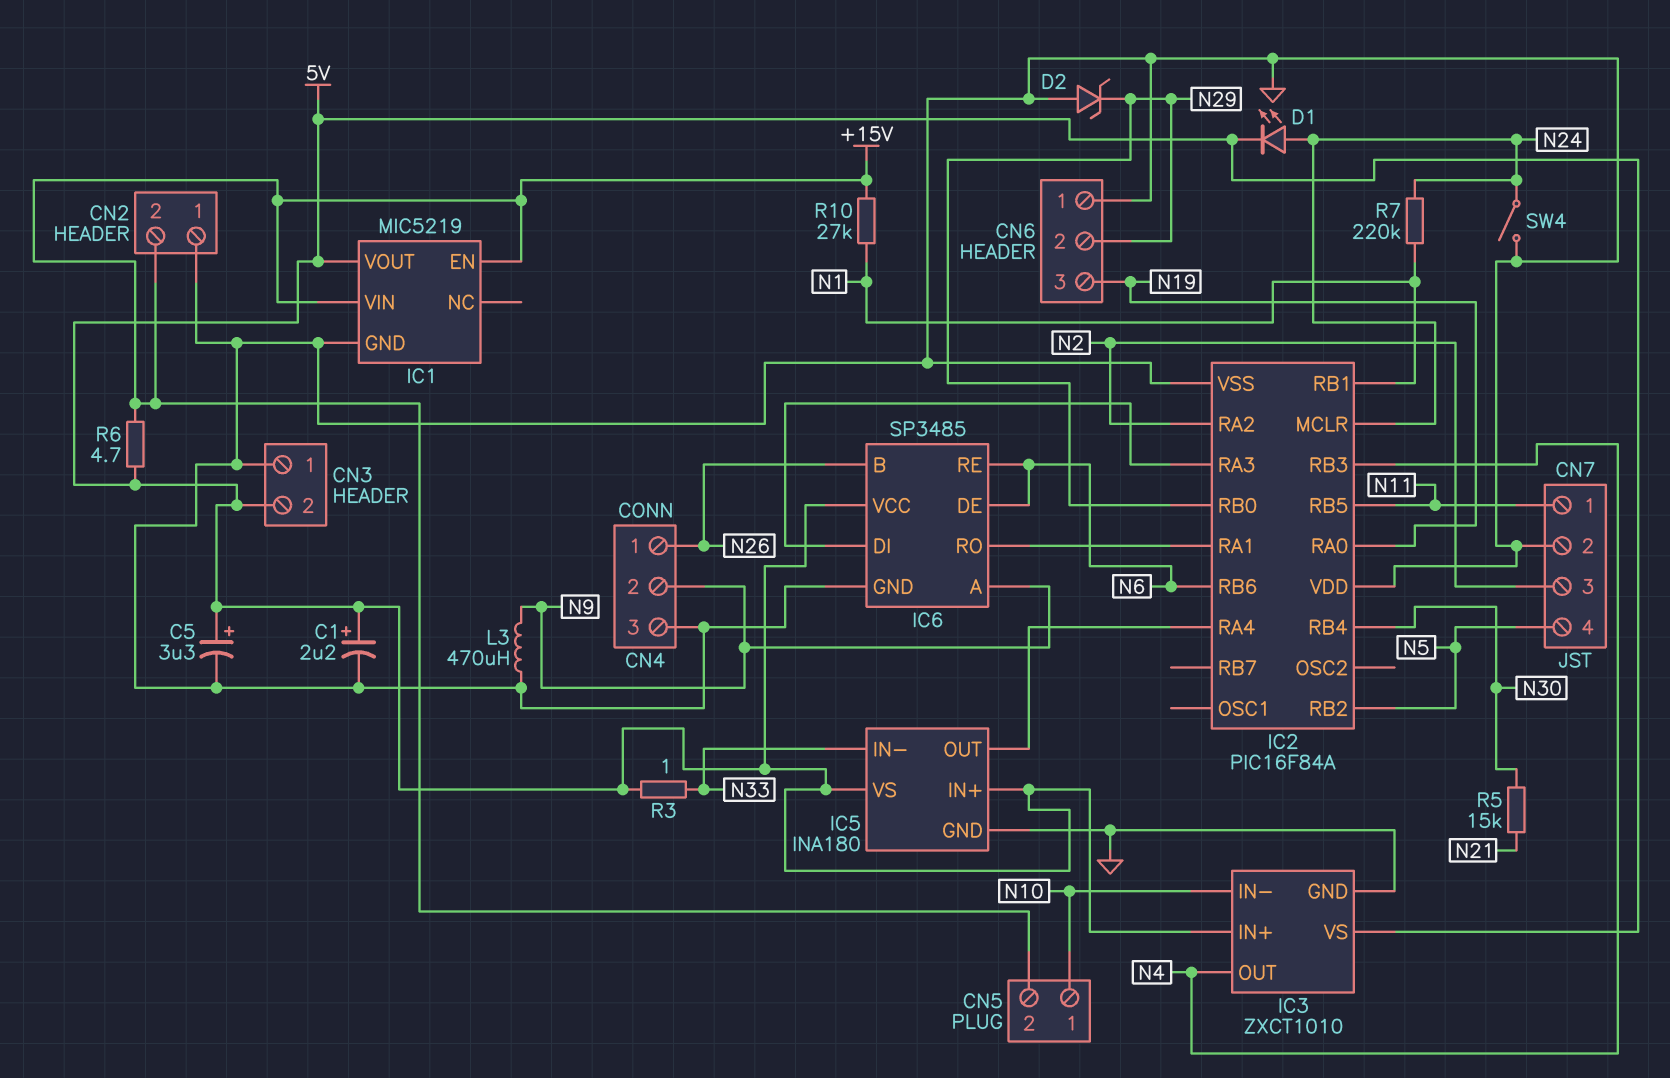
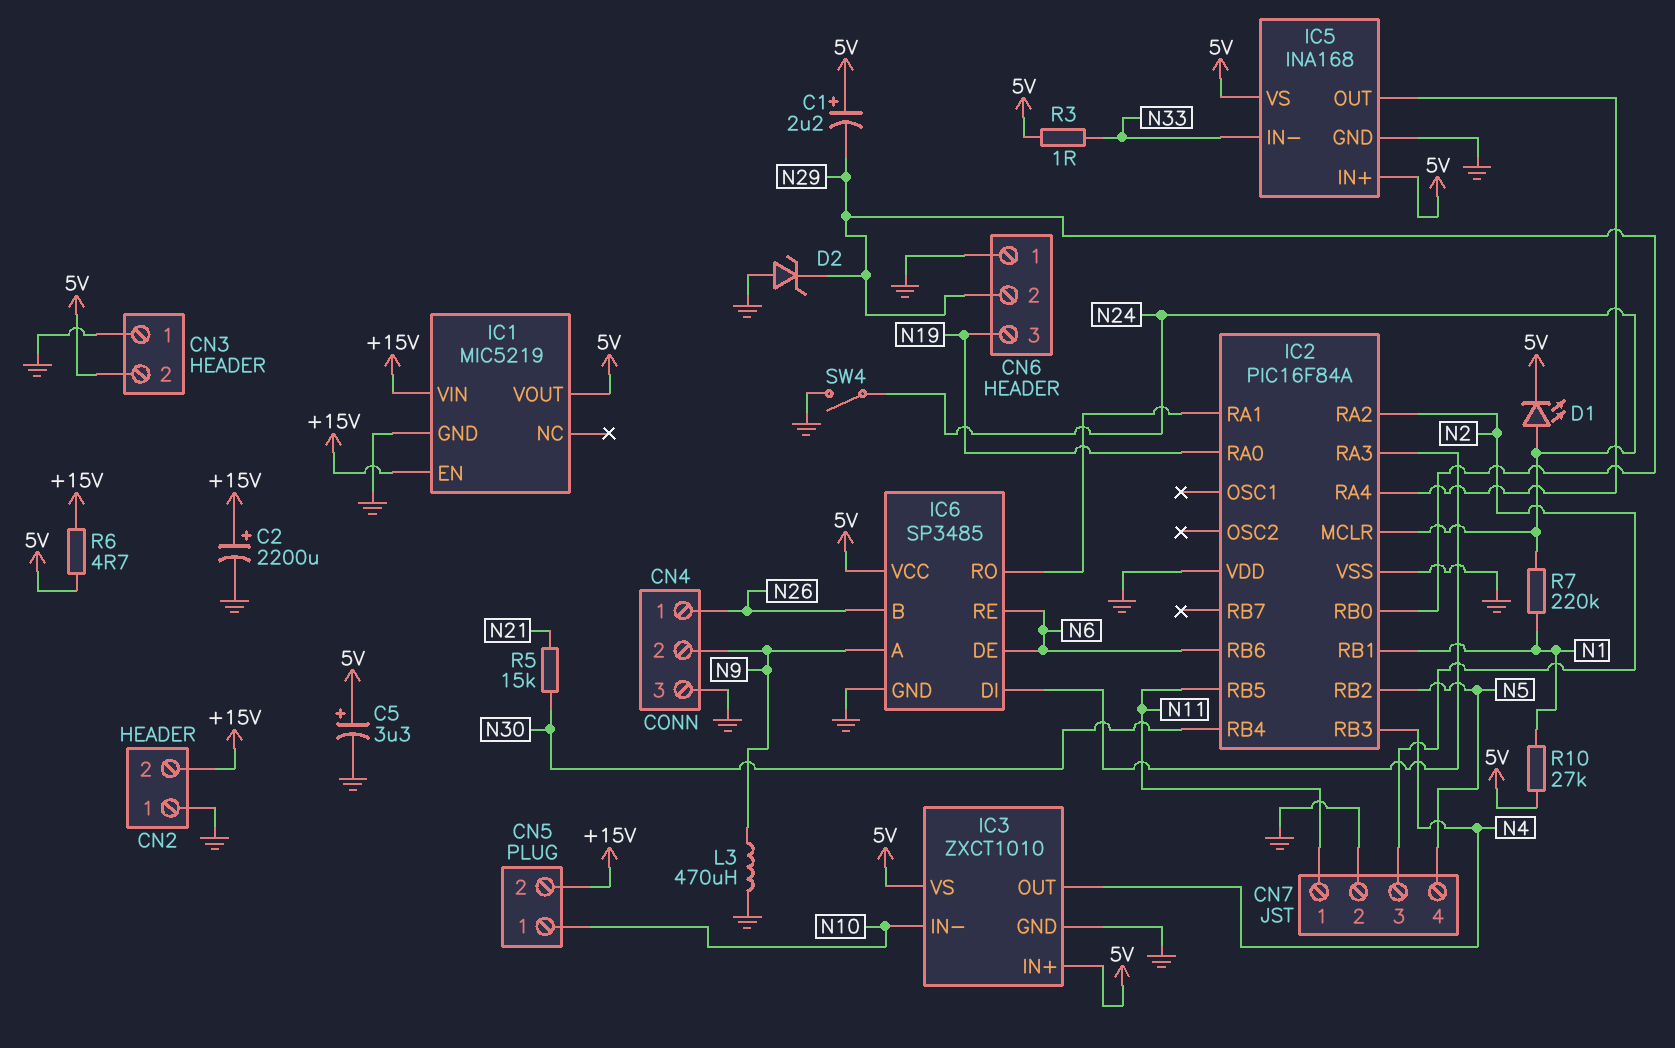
C1: 2.2uF (plus 5V, minus GND) -> 2.2uF (plus 5V, minus N29)
C2: none -> 2200uF (plus +15V, minus GND)
IC5: INA180 -> INA168
R10: 27k (+15V, N1) -> 27k (5V, N1)

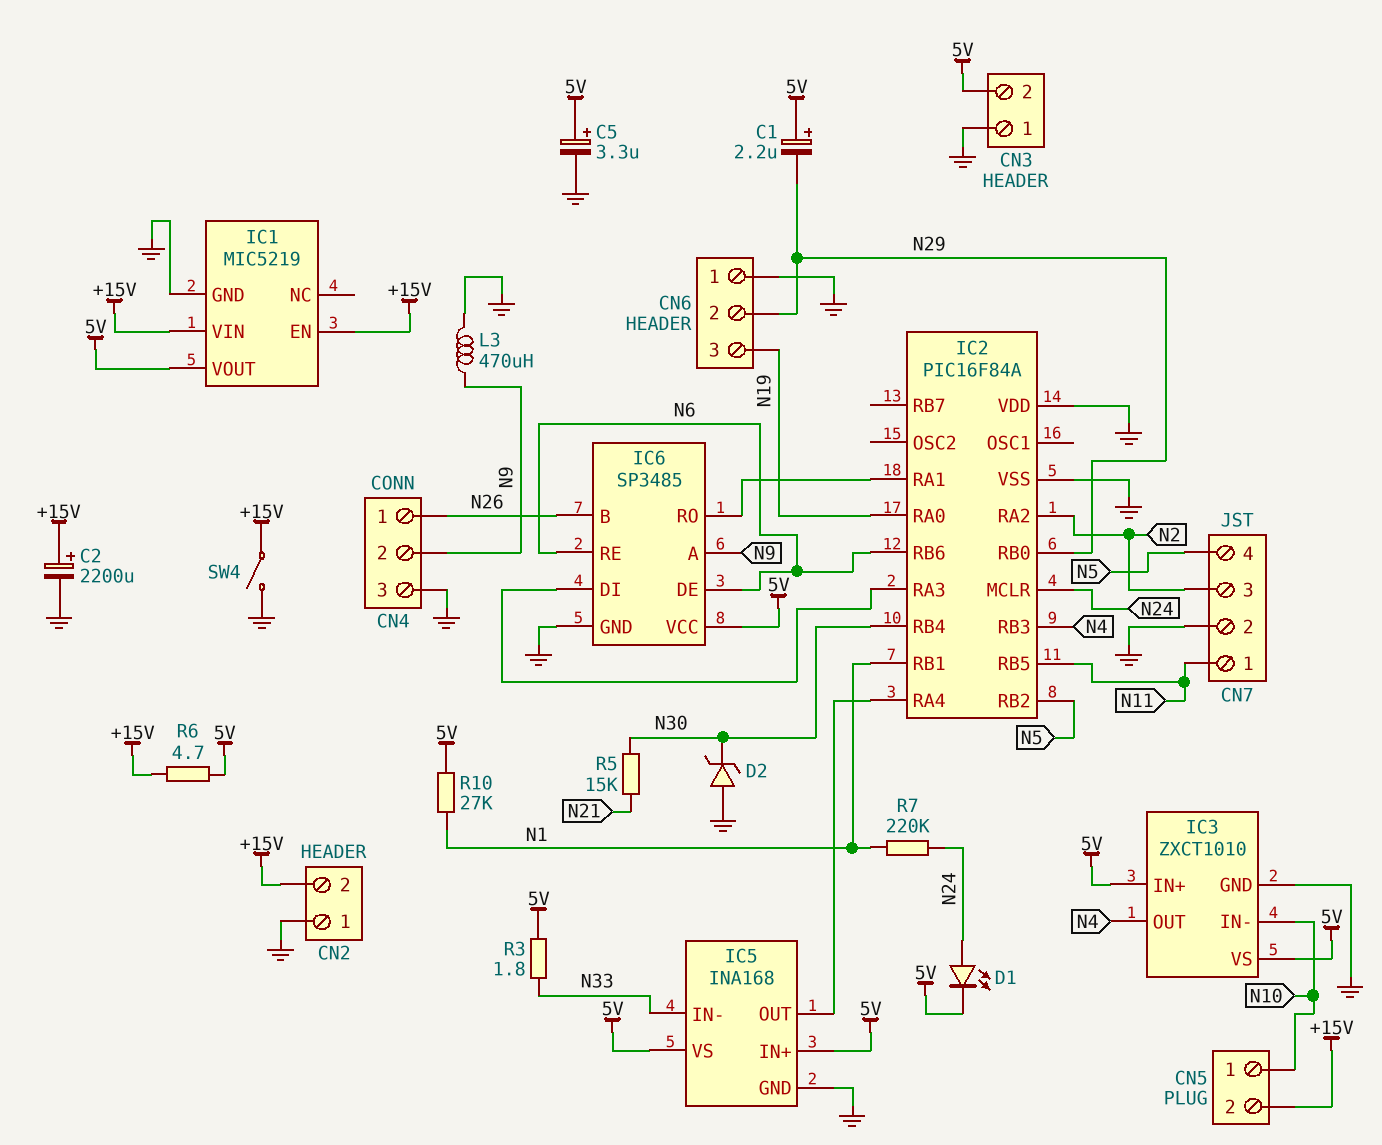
D2: zener (A GND, K N29) -> zener (A GND, K N30)
R3: 1 (5V, N33) -> 1.8 (5V, N33)
SW4: switch (GND, N24) -> switch (+15V, GND)

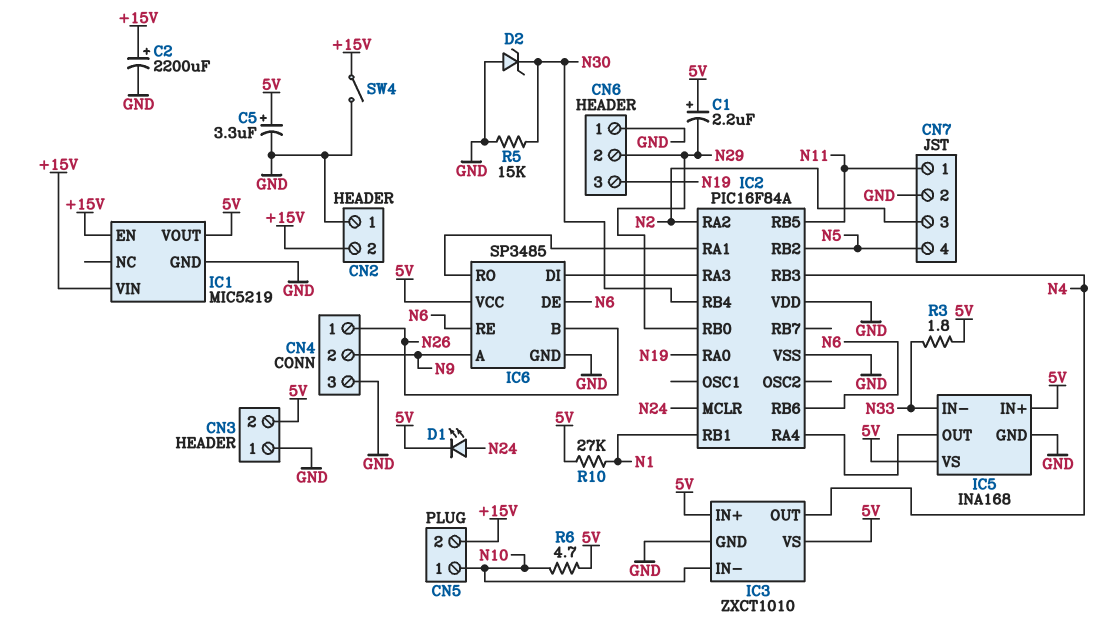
L3: 470uH (GND, N9) -> none
R5: 15k (N21, N30) -> 15k (GND, N30)
R6: 4.7 (+15V, 5V) -> 4.7 (5V, N10)
R7: 220k (N1, N24) -> none

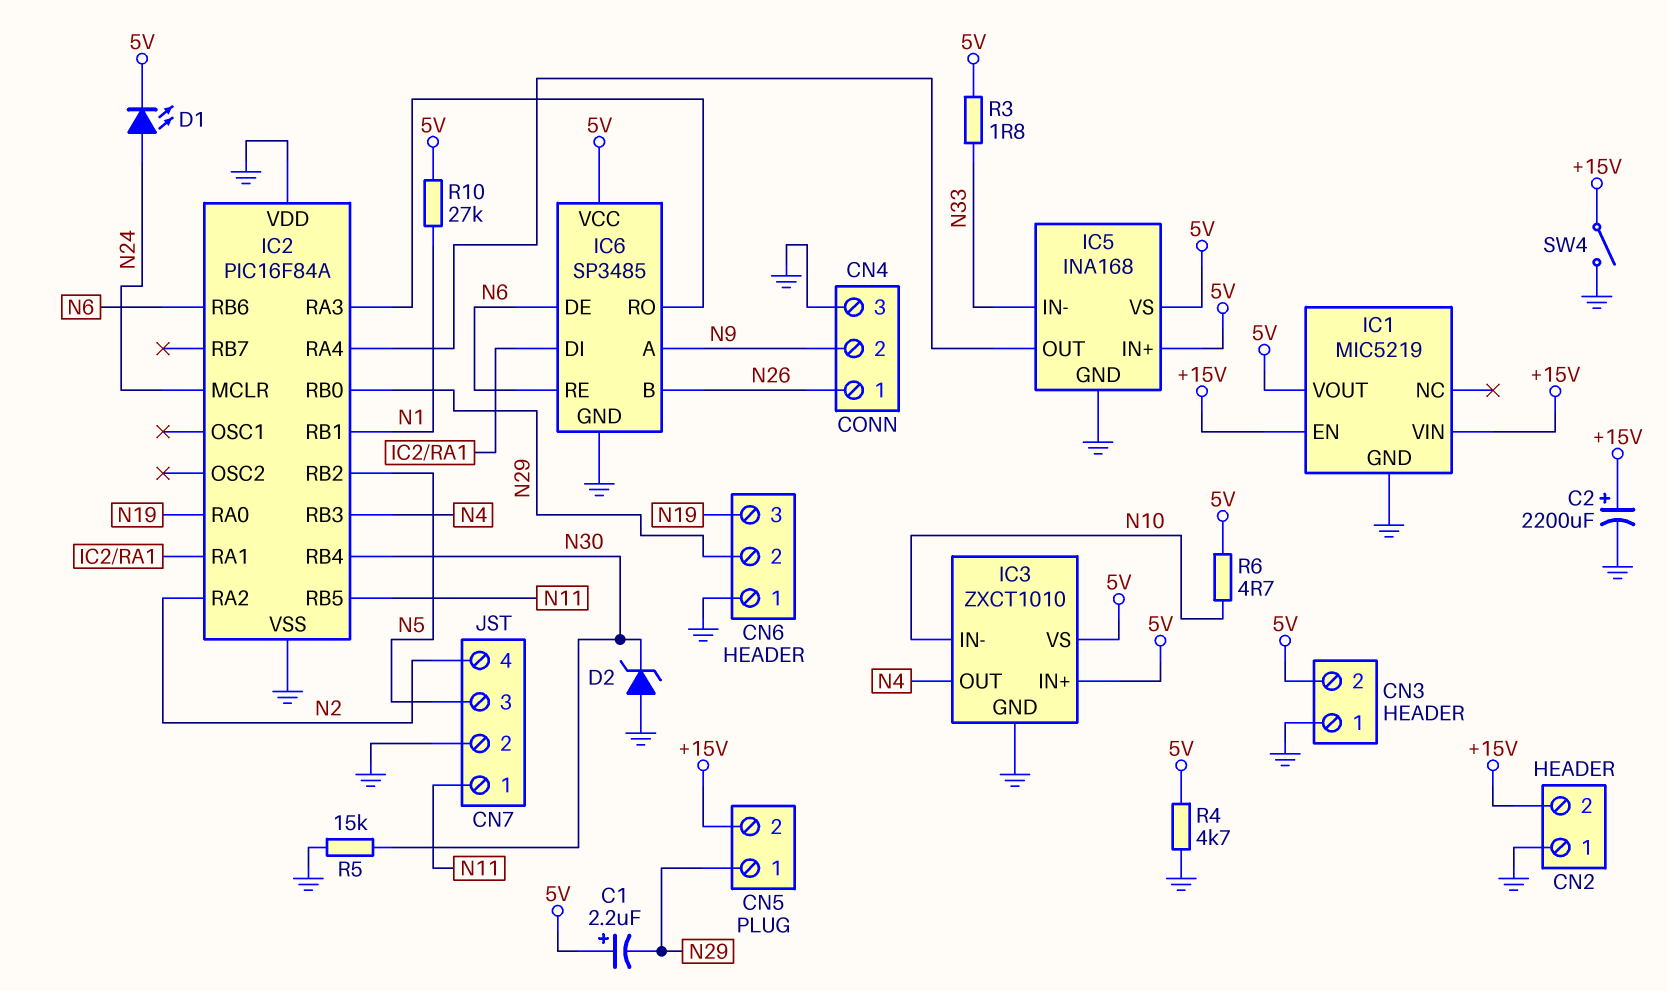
C5: 3.3uF (plus 5V, minus GND) -> none
CN5 pin 1: N10 -> N29
CN7 pin 3: N2 -> N5
CN7 pin 4: N5 -> N2
IC6 pin DI: IC2/RA3 -> IC2/RA1
IC6 pin RO: IC2/RA1 -> IC2/RA3
R4: none -> 4.7k (5V, GND)

